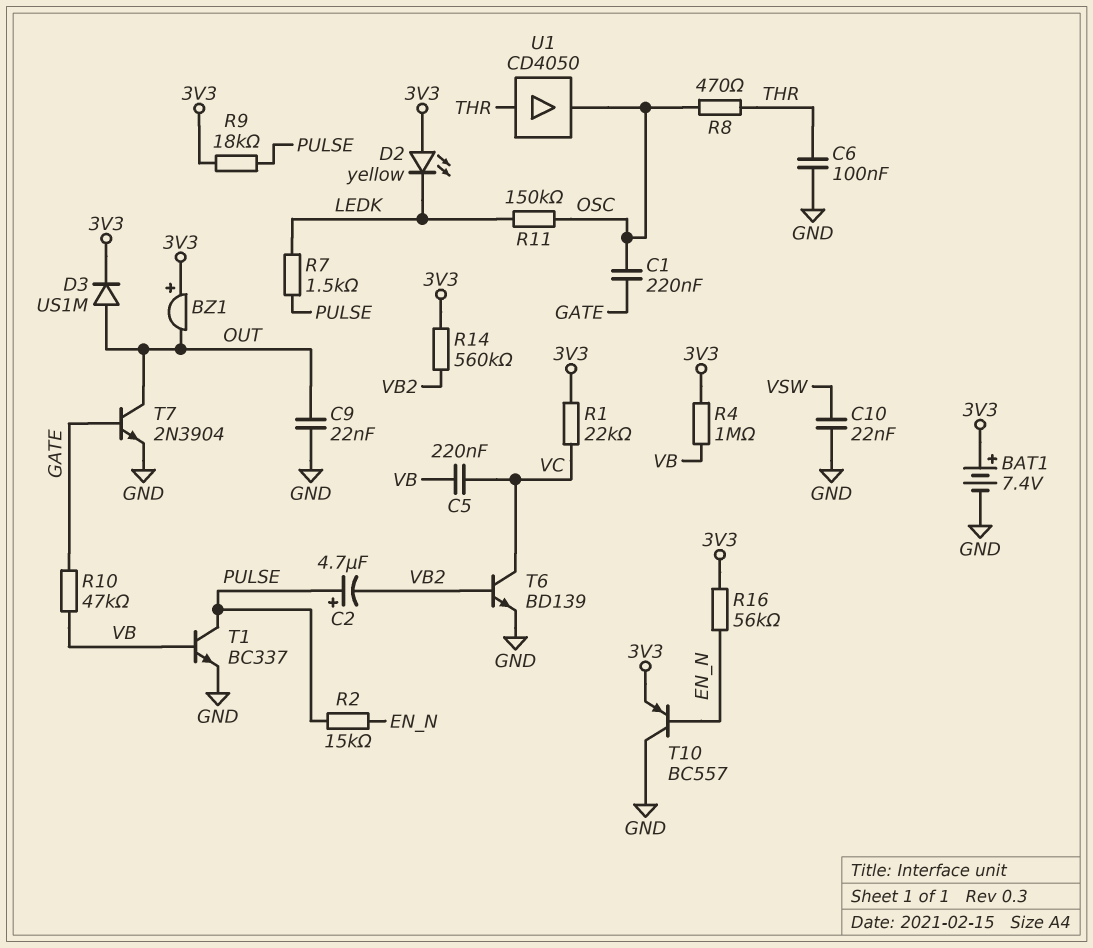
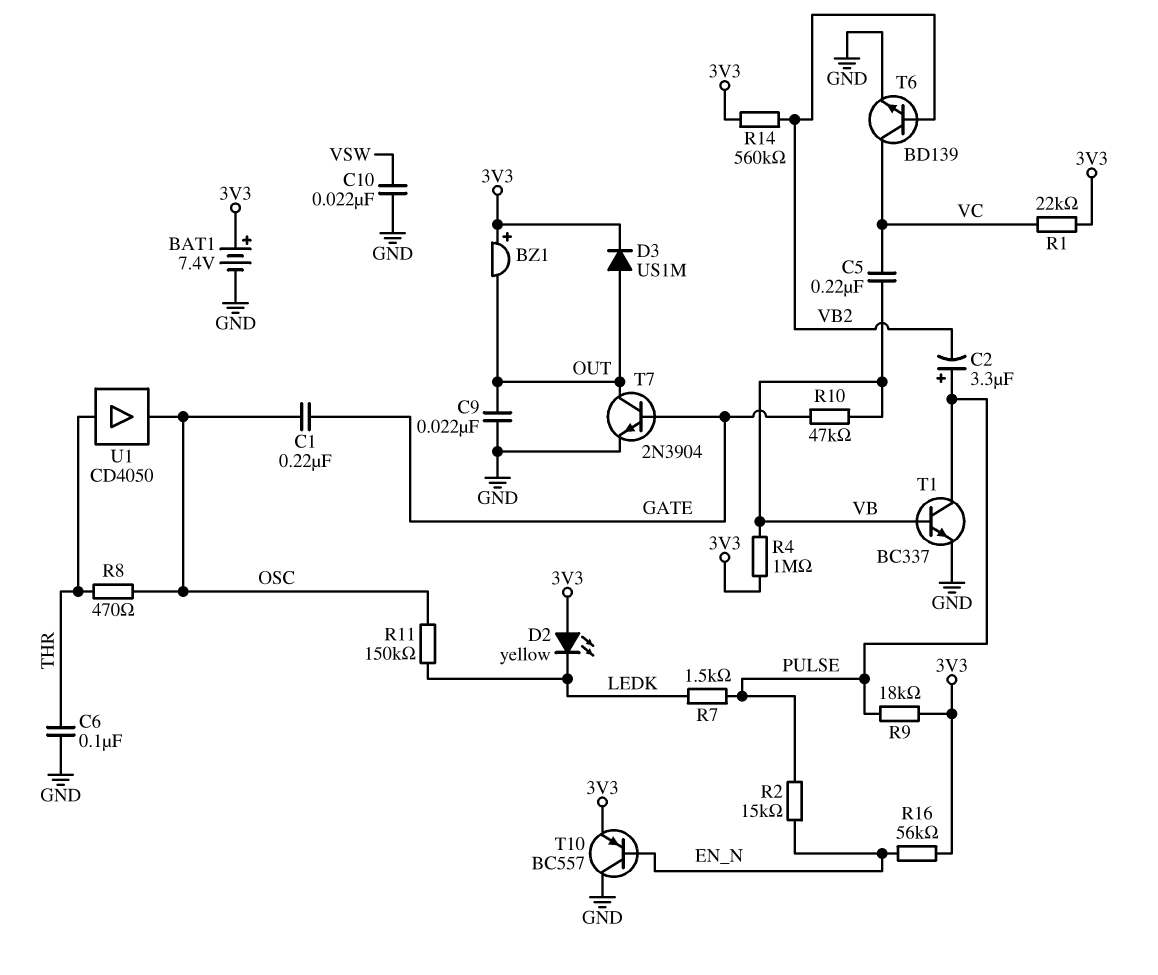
C2: 4.7uF (plus PULSE, minus VB2) -> 3.3uF (plus PULSE, minus VB2)

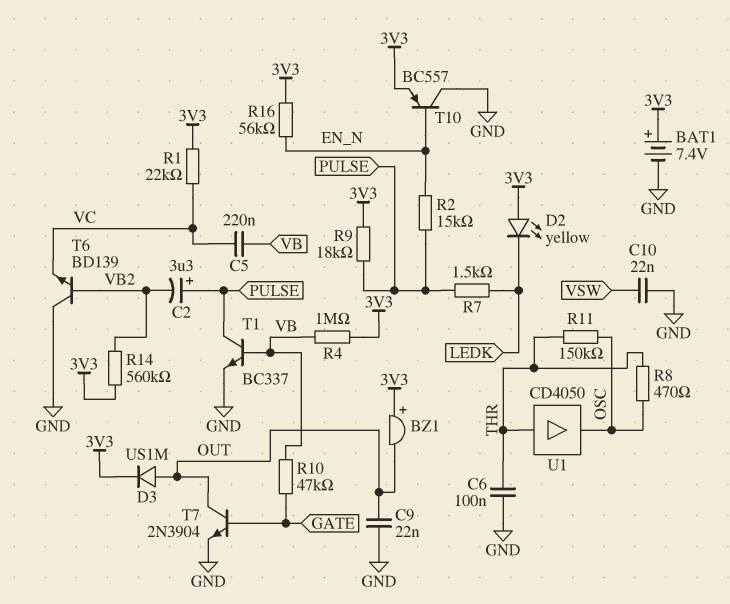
C1: 220nF (GATE, OSC) -> none
R11: 150k (LEDK, OSC) -> 150k (OSC, THR)
T6: NPN BD139 (B VB2, C VC, E GND) -> NPN BD139 (B VB2, C GND, E VC)

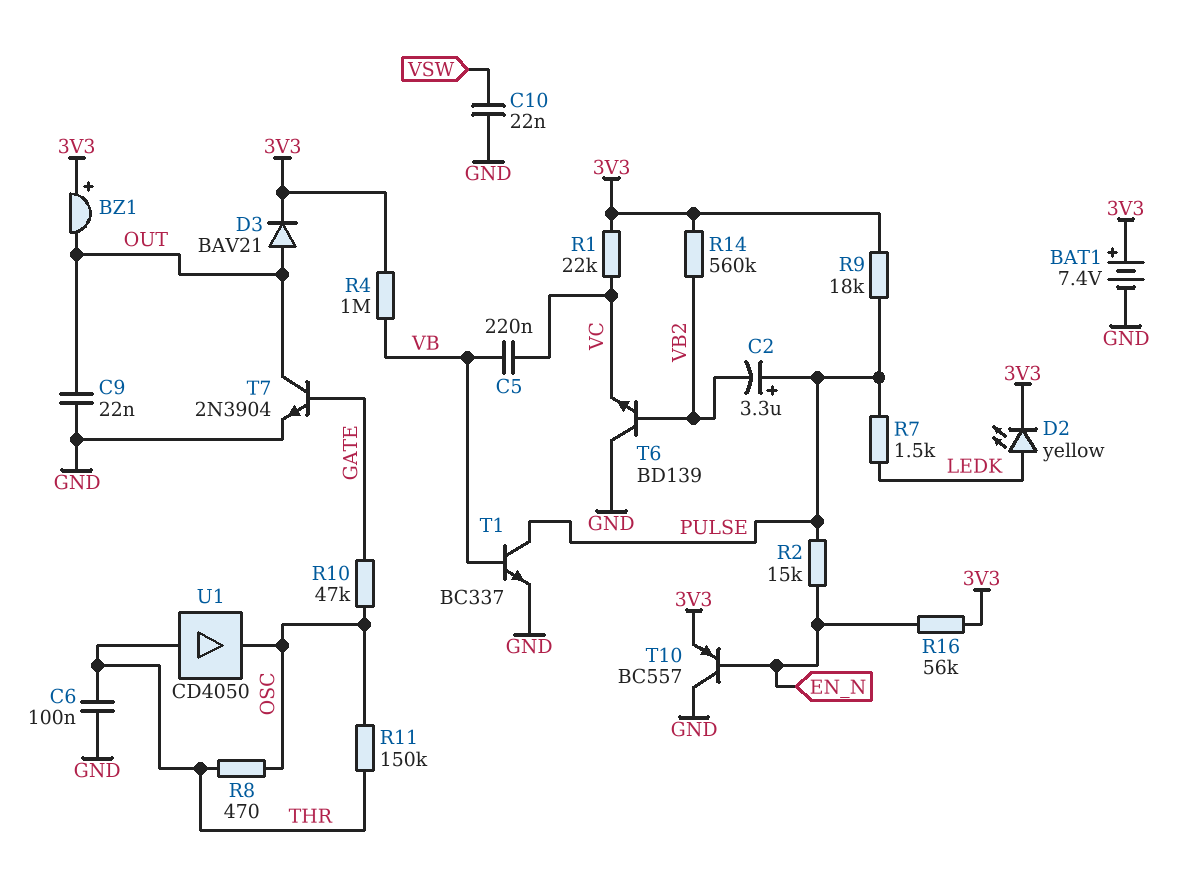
D2: LED yellow (A 3V3, K LEDK) -> LED yellow (A LEDK, K 3V3)
D3: diode US1M (A OUT, K 3V3) -> diode BAV21 (A OUT, K 3V3)
R10: 47k (GATE, VB) -> 47k (GATE, OSC)

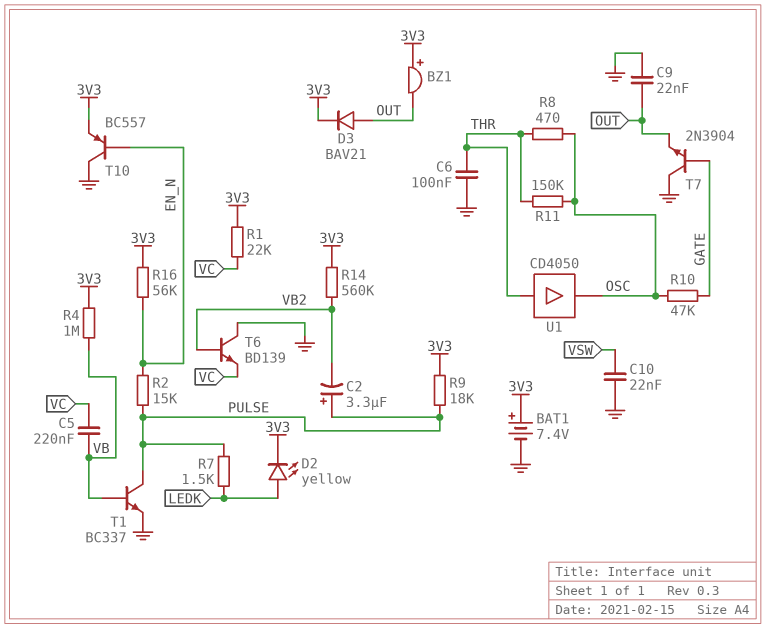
T7: NPN 2N3904 (B GATE, C OUT, E GND) -> NPN 2N3904 (B GATE, C GND, E OUT)

